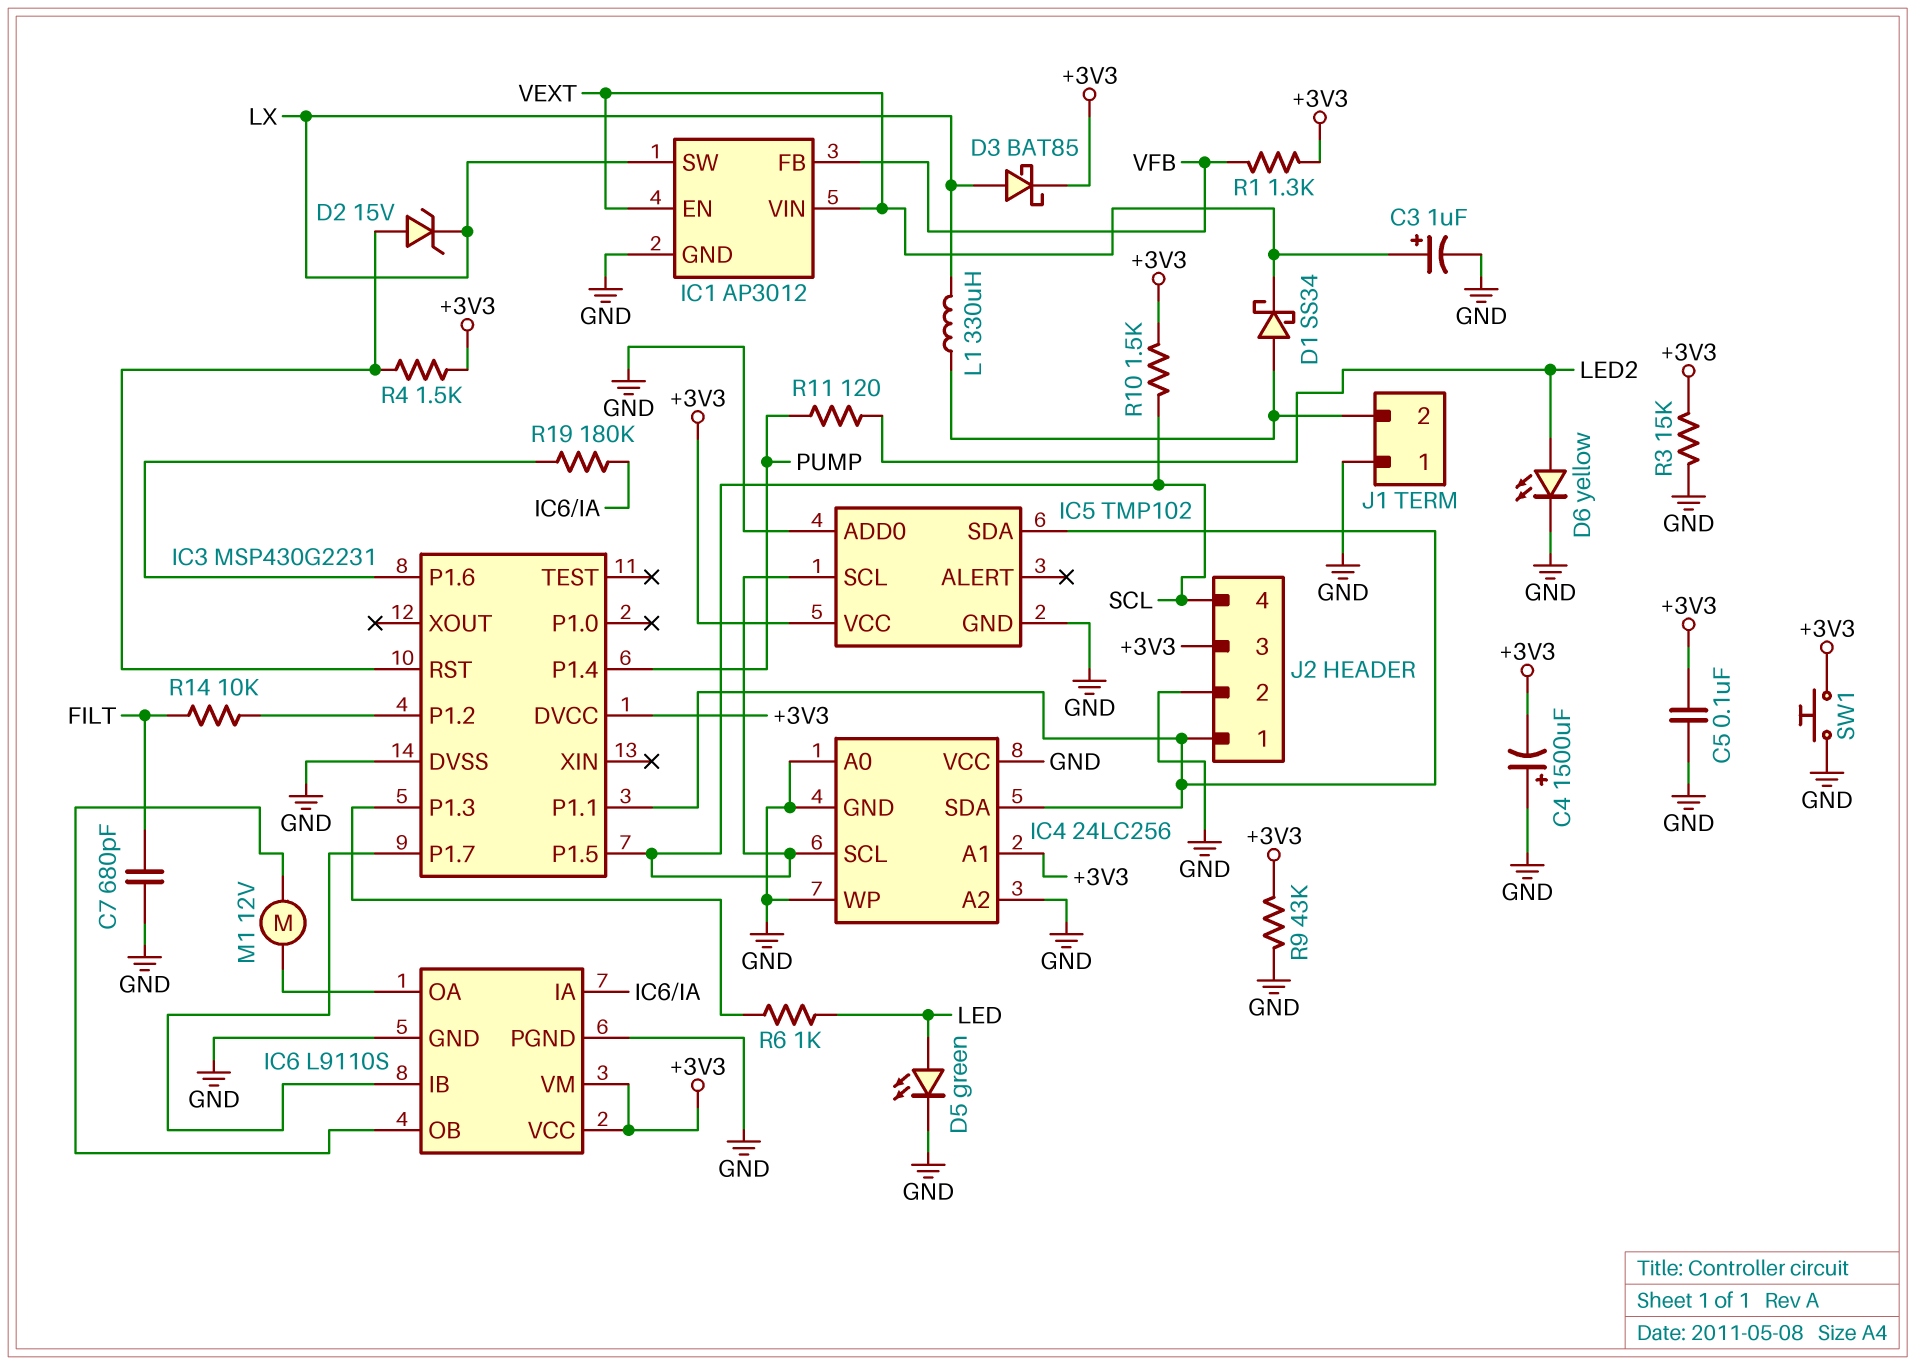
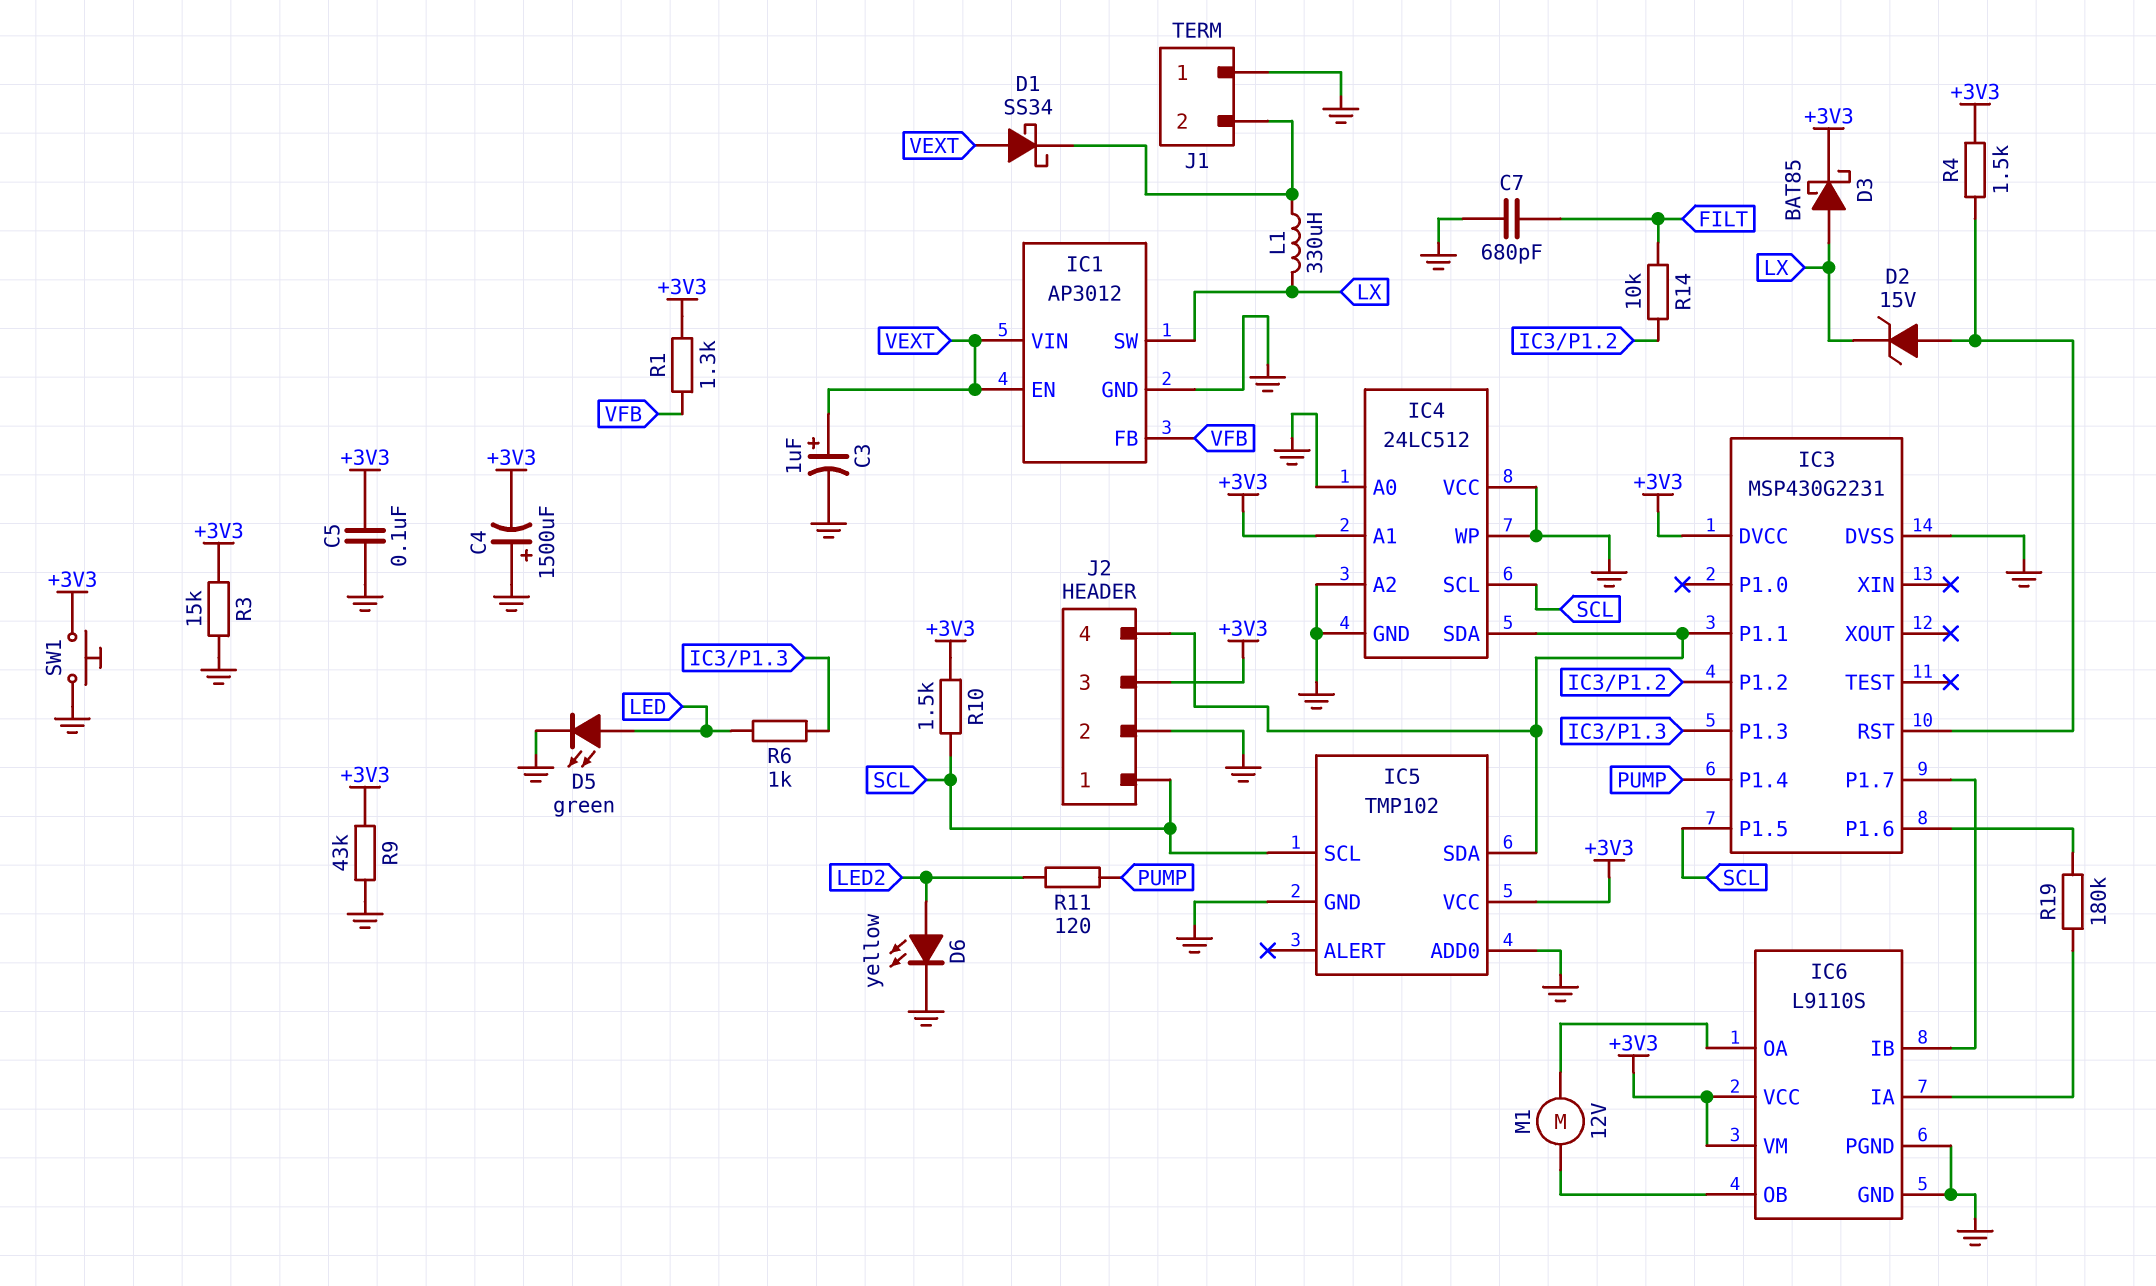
D1: schottky SS34 (A J1/2, K VEXT) -> schottky SS34 (A VEXT, K J1/2)
IC4: 24LC256 -> 24LC512
J2 pin 1: IC3/P1.1 -> SCL
J2 pin 4: SCL -> IC3/P1.1

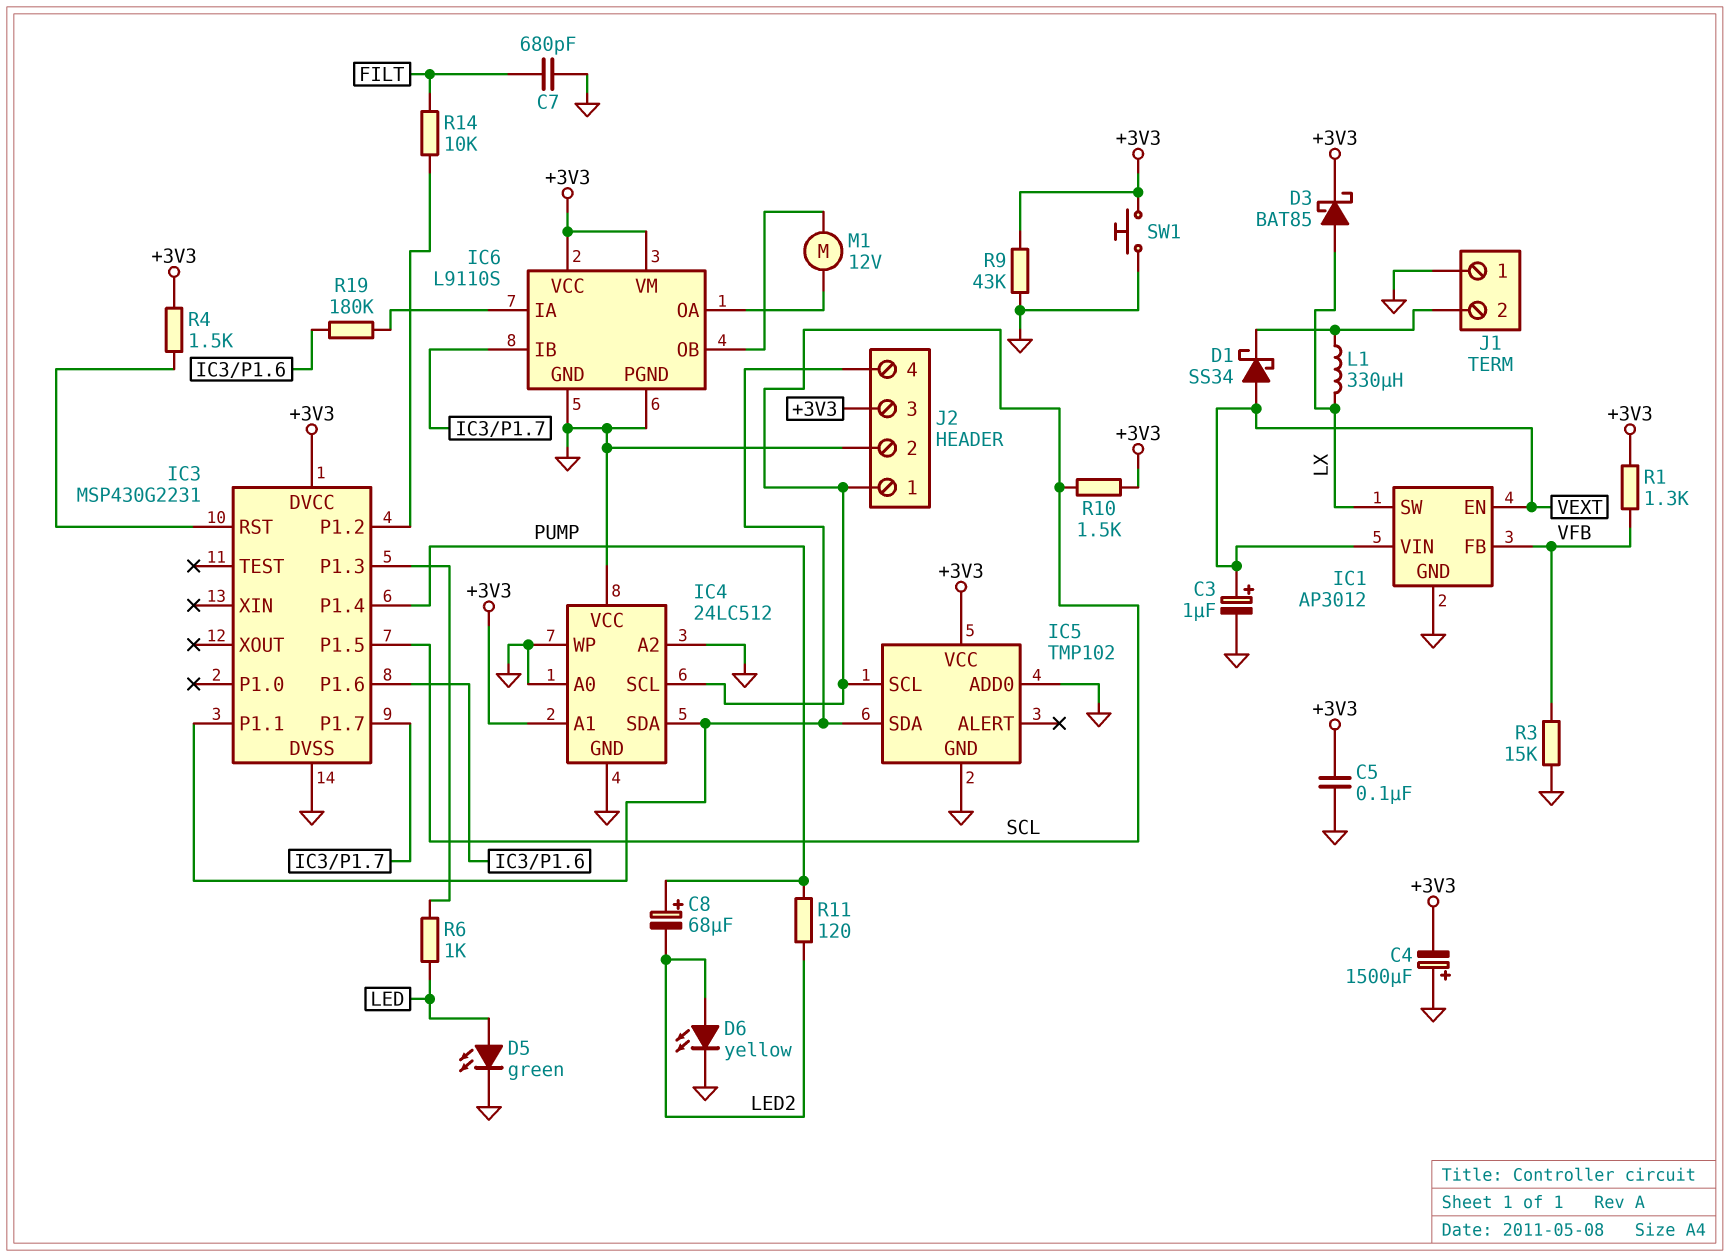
C8: none -> 68uF (plus PUMP, minus LED2)
D2: zener 15V (A IC3/RST, K LX) -> none
R3: 15k (+3V3, GND) -> 15k (GND, VFB)

